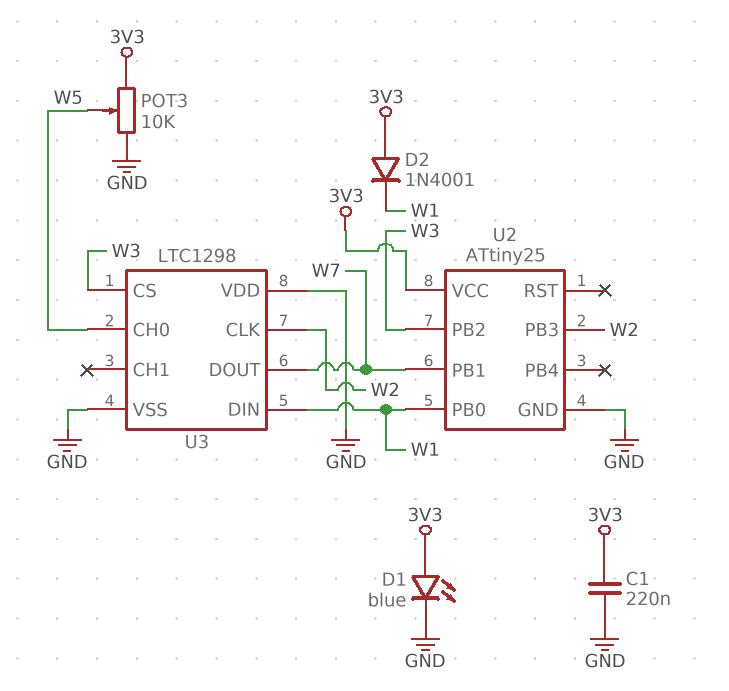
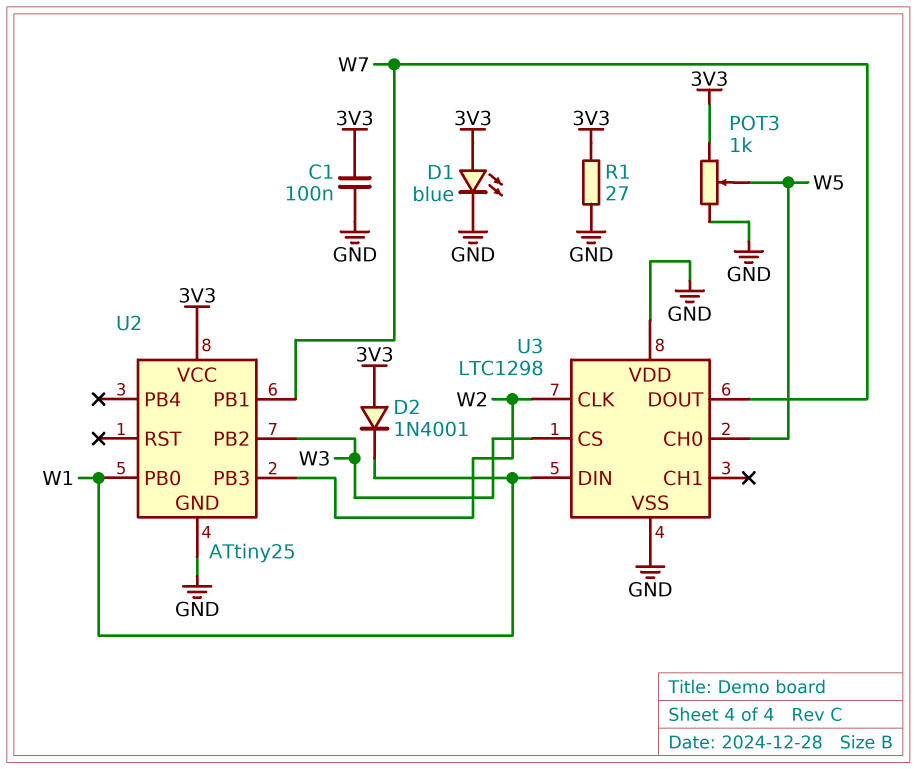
C1: 220nF (3V3, GND) -> 100nF (3V3, GND)
POT3: 10k (3V3, GND, wiper W5) -> 1k (3V3, GND, wiper W5)
R1: none -> 27 (3V3, GND)

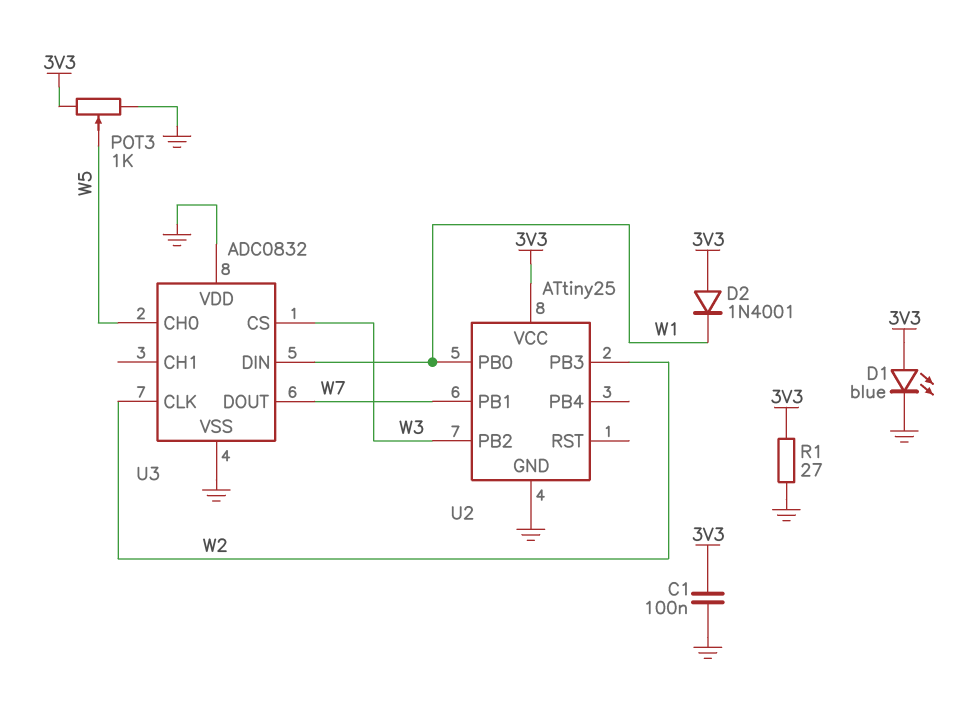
U3: LTC1298 -> ADC0832

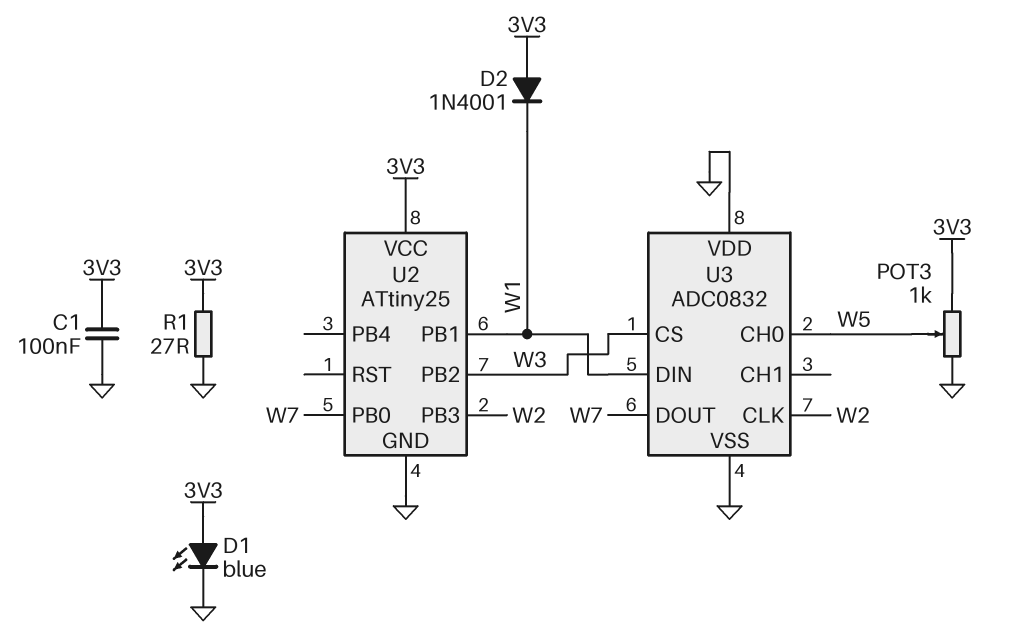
U2 pin PB0: W1 -> W7
U2 pin PB1: W7 -> W1

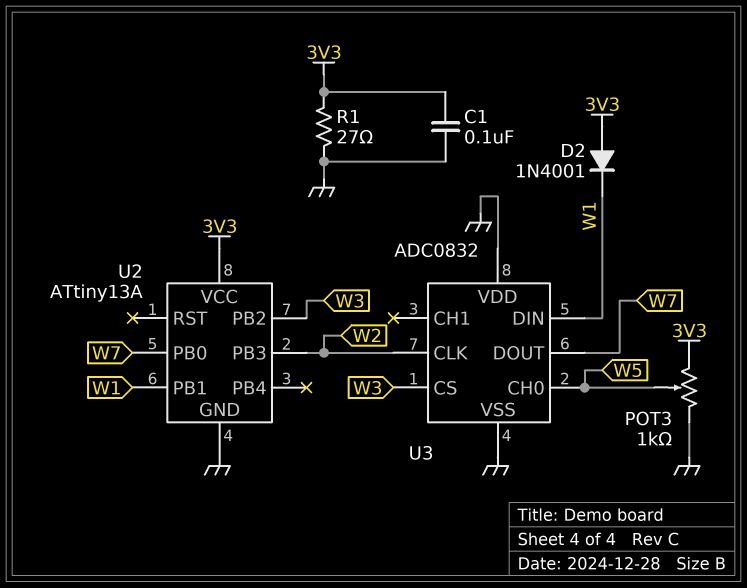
D1: LED blue (A 3V3, K GND) -> none
U2: ATtiny25 -> ATtiny13A

